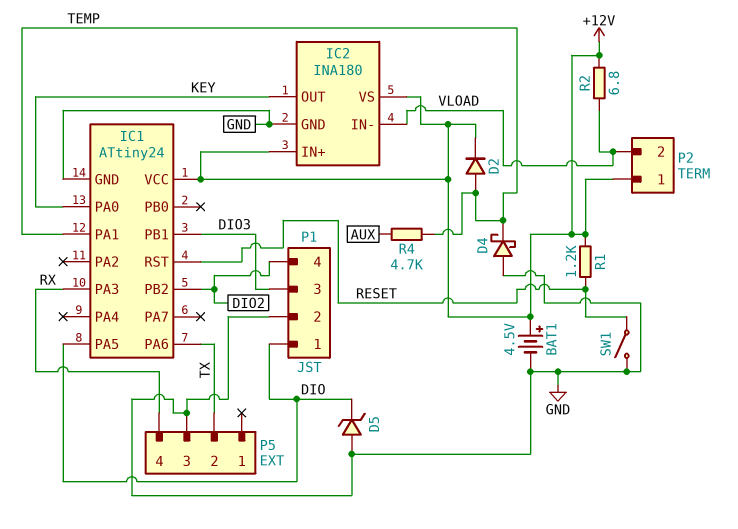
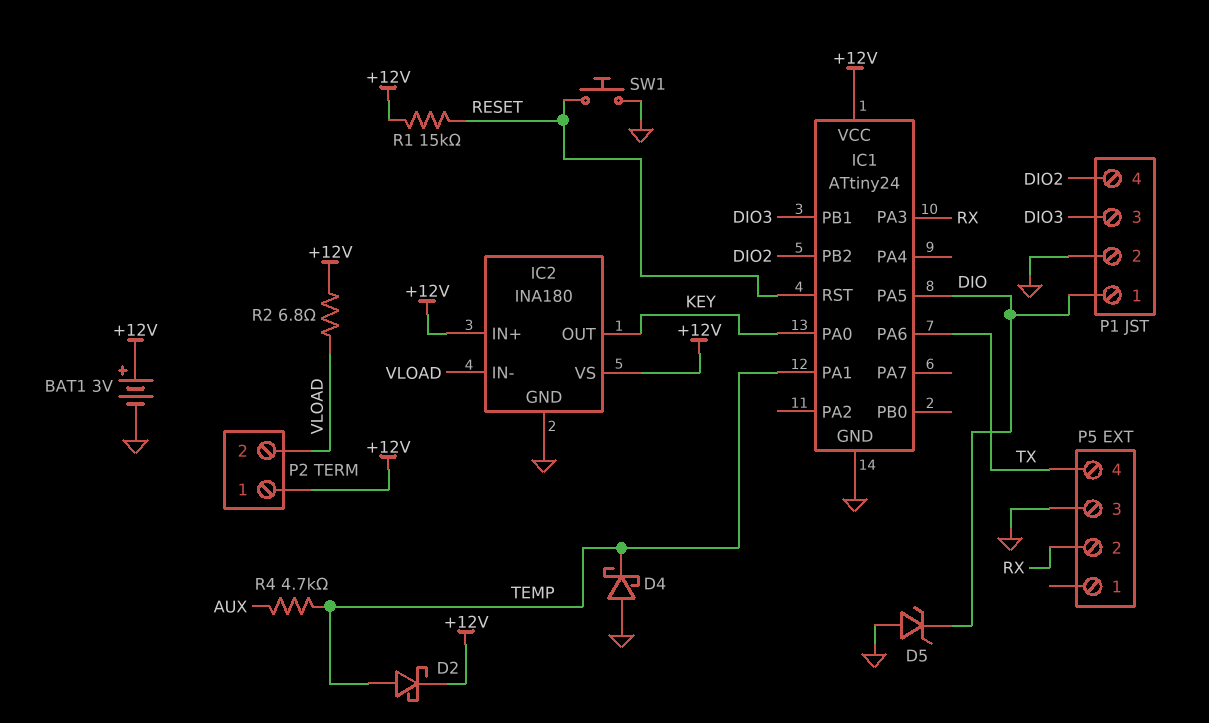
BAT1: 4.5V (plus +12V, minus GND) -> 3V (plus +12V, minus GND)
D2: diode (A TEMP, K +12V) -> schottky (A TEMP, K +12V)
P5 pin 2: TX -> RX
P5 pin 4: RX -> TX
R1: 1.2k (+12V, RESET) -> 15k (+12V, RESET)
SW1: switch (GND, RESET) -> button (GND, RESET)

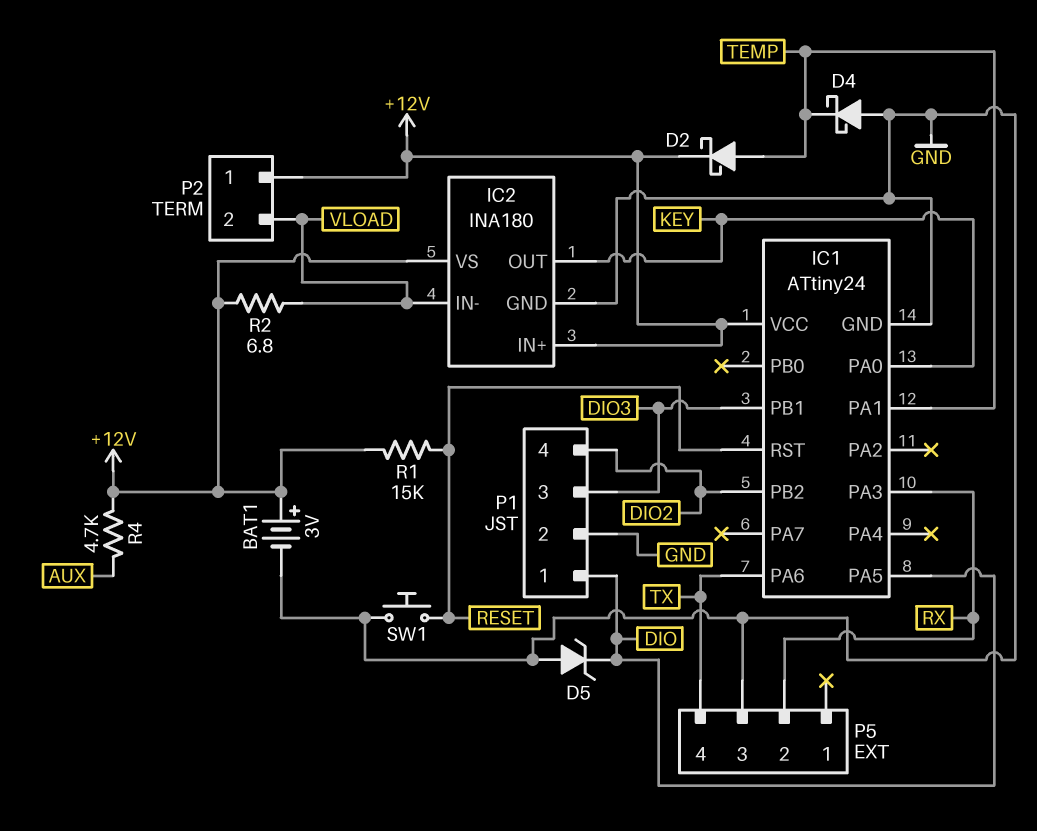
R4: 4.7k (AUX, TEMP) -> 4.7k (+12V, AUX)

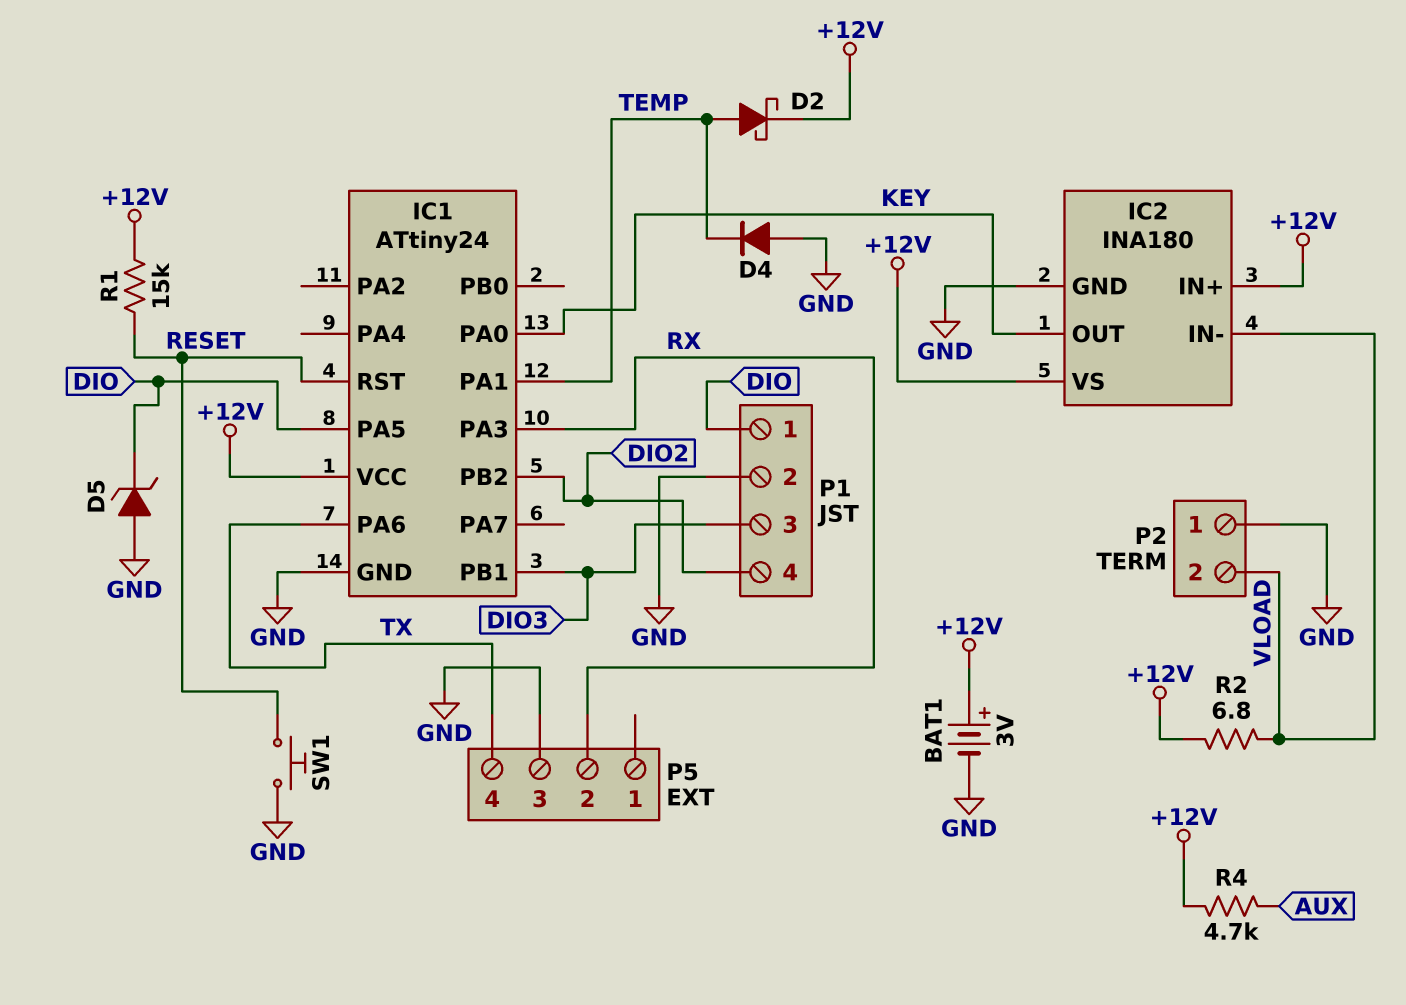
D4: schottky (A GND, K TEMP) -> diode (A GND, K TEMP)
P2 pin 1: +12V -> GND

